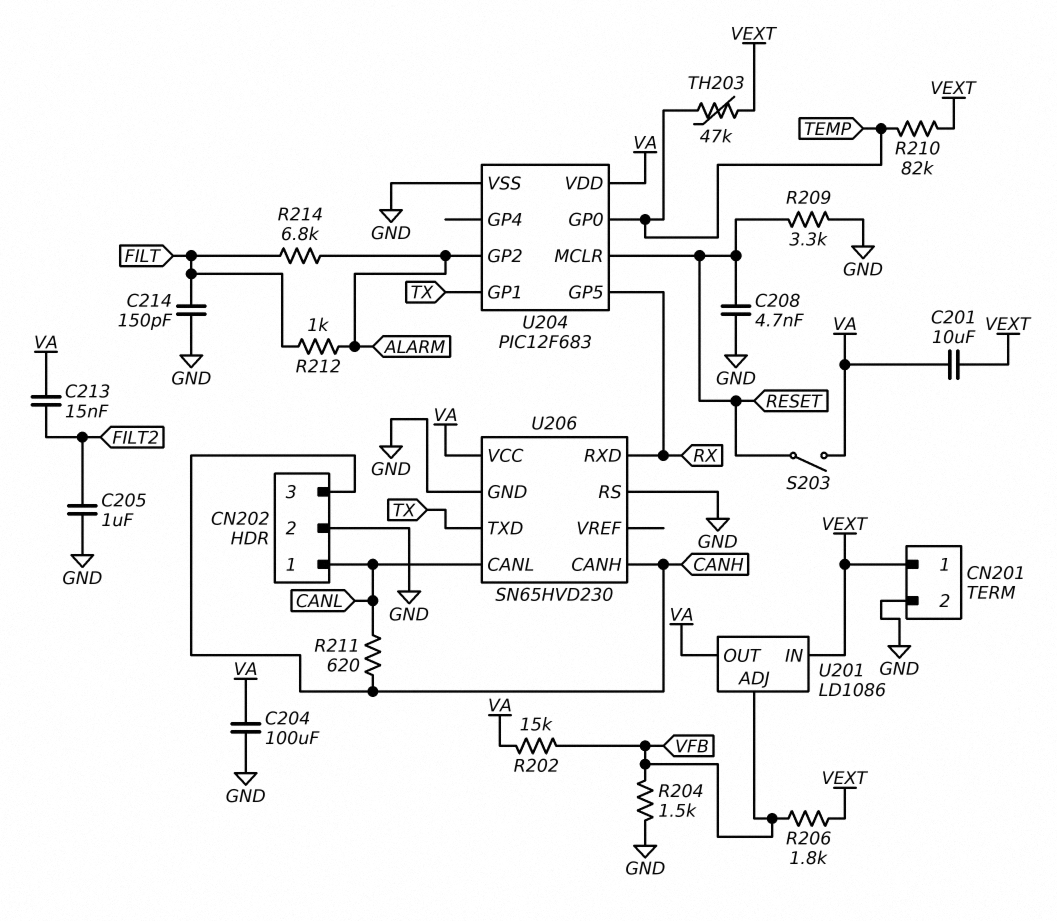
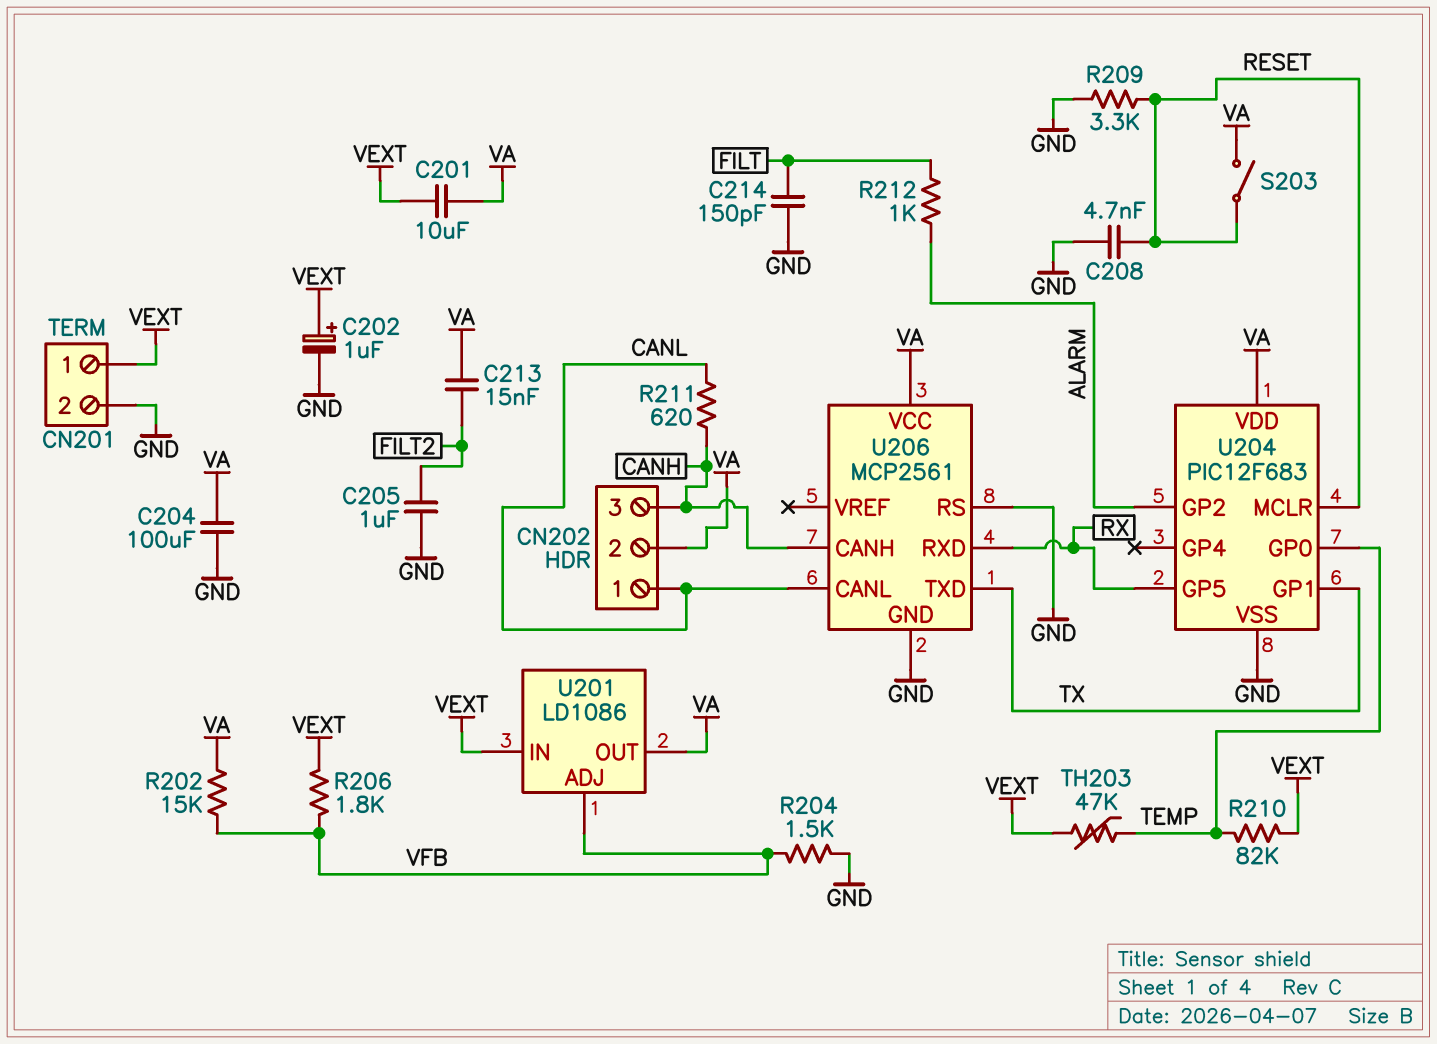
C202: none -> 1uF (plus VEXT, minus GND)
CN202 pin 2: GND -> VA
R214: 6.8k (ALARM, FILT) -> none
U206: SN65HVD230 -> MCP2561

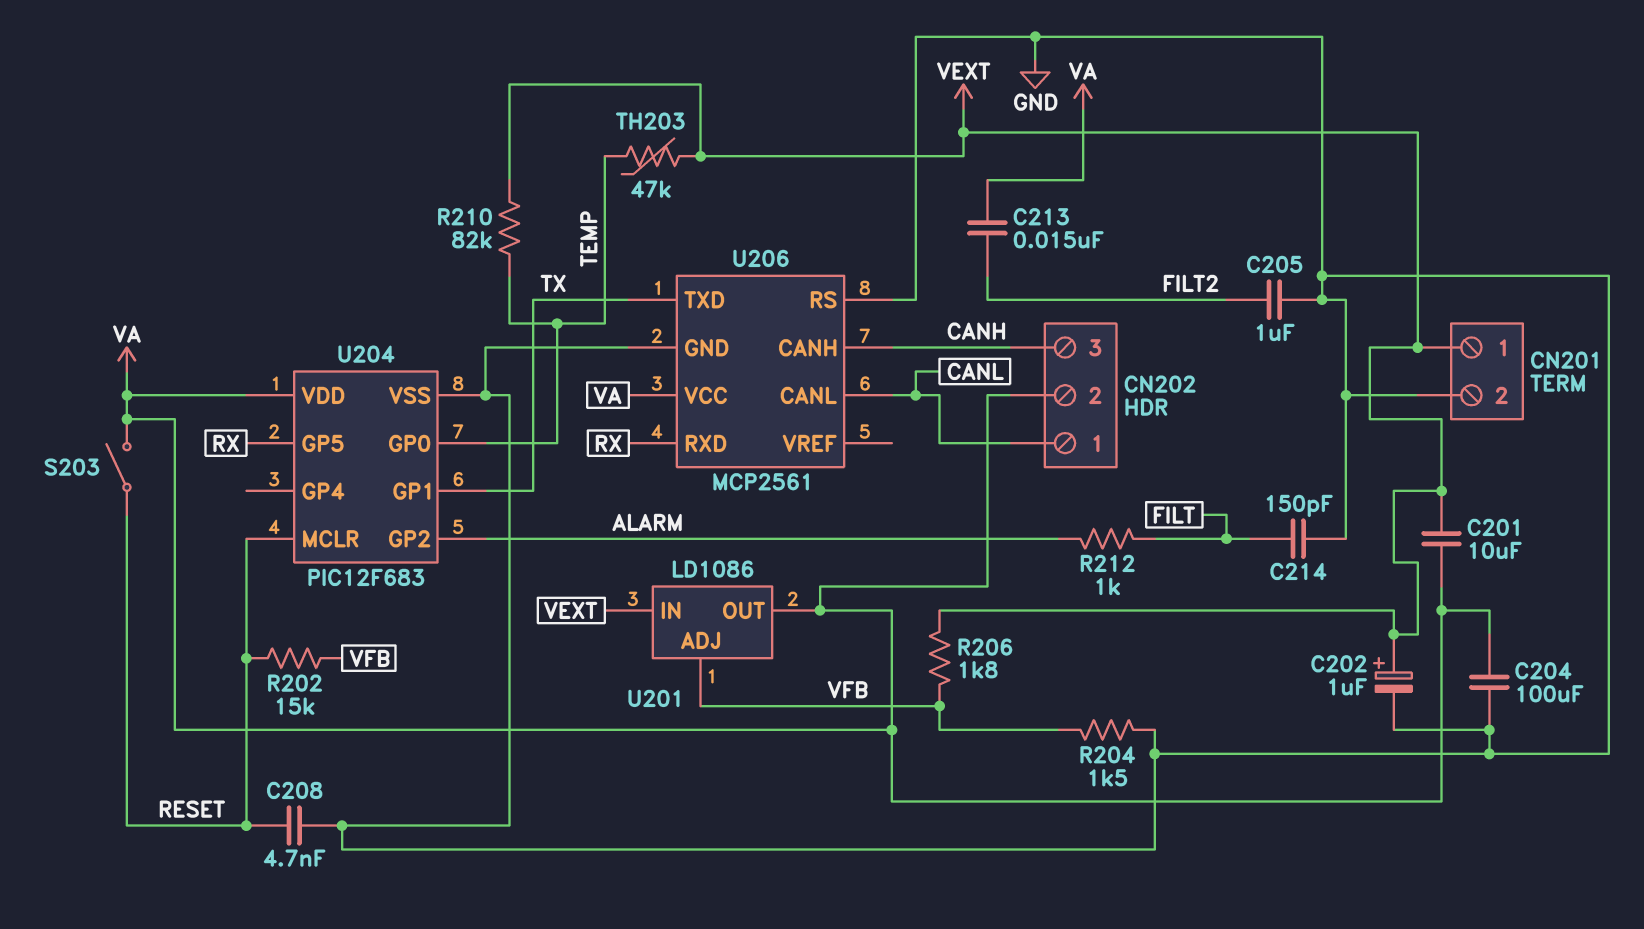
R202: 15k (VA, VFB) -> 15k (RESET, VFB)
R209: 3.3k (GND, RESET) -> none
R211: 620 (CANH, CANL) -> none

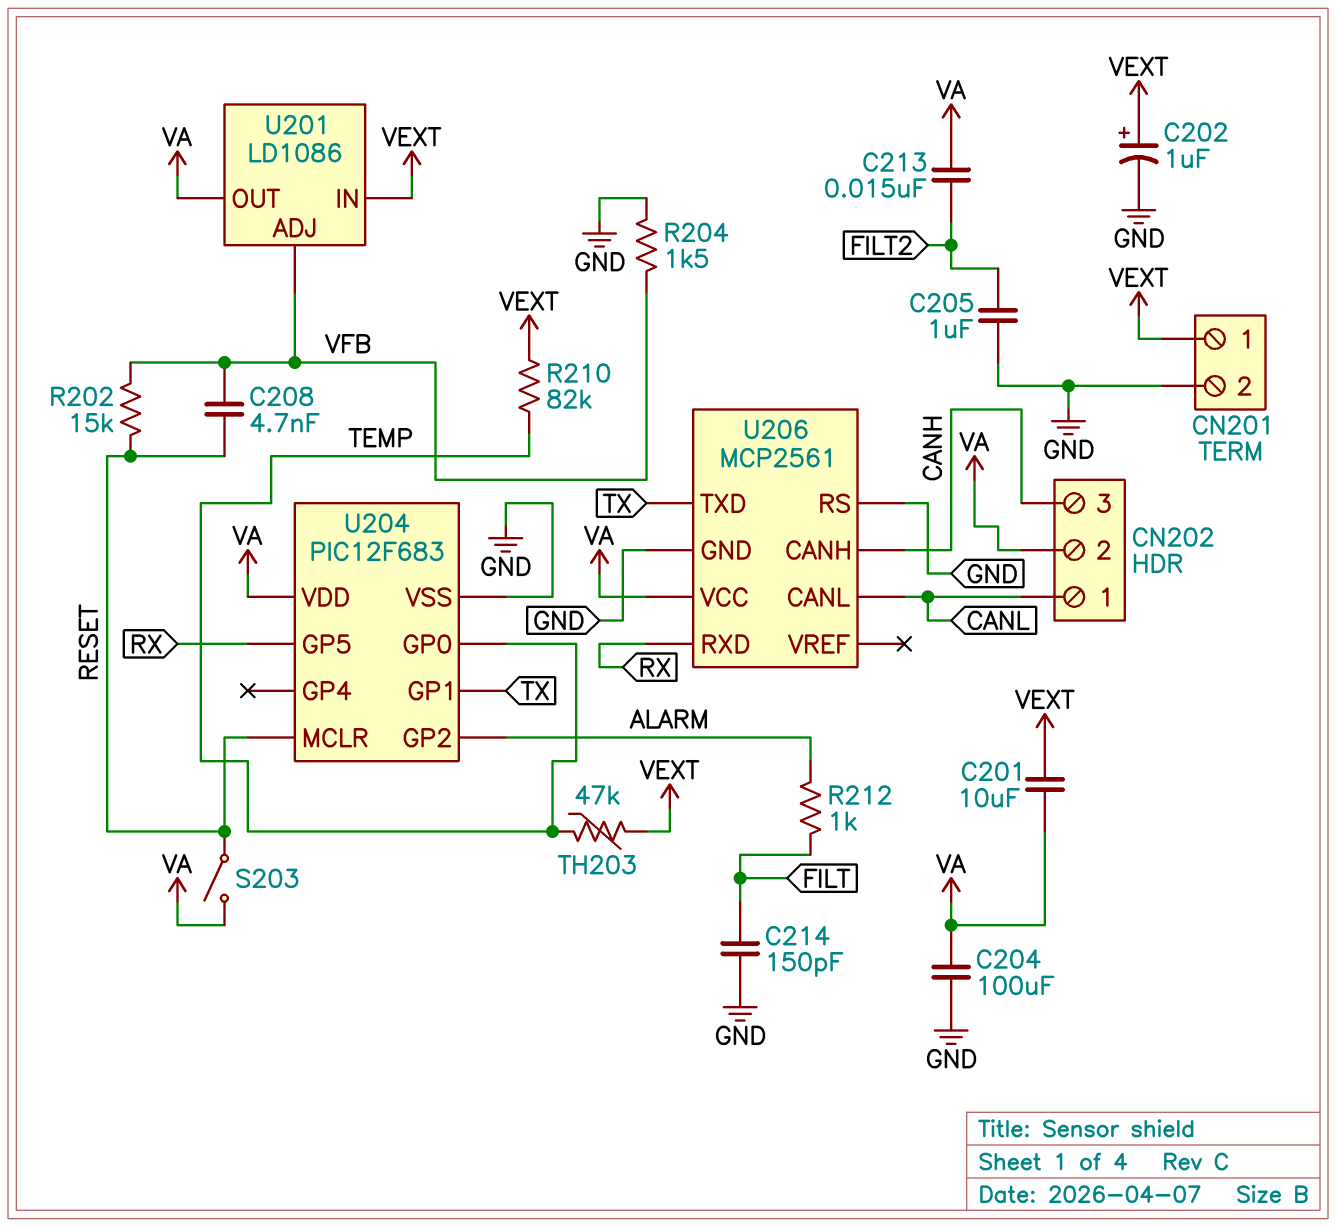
C208: 4.7nF (GND, RESET) -> 4.7nF (RESET, VFB)
R206: 1.8k (VEXT, VFB) -> none

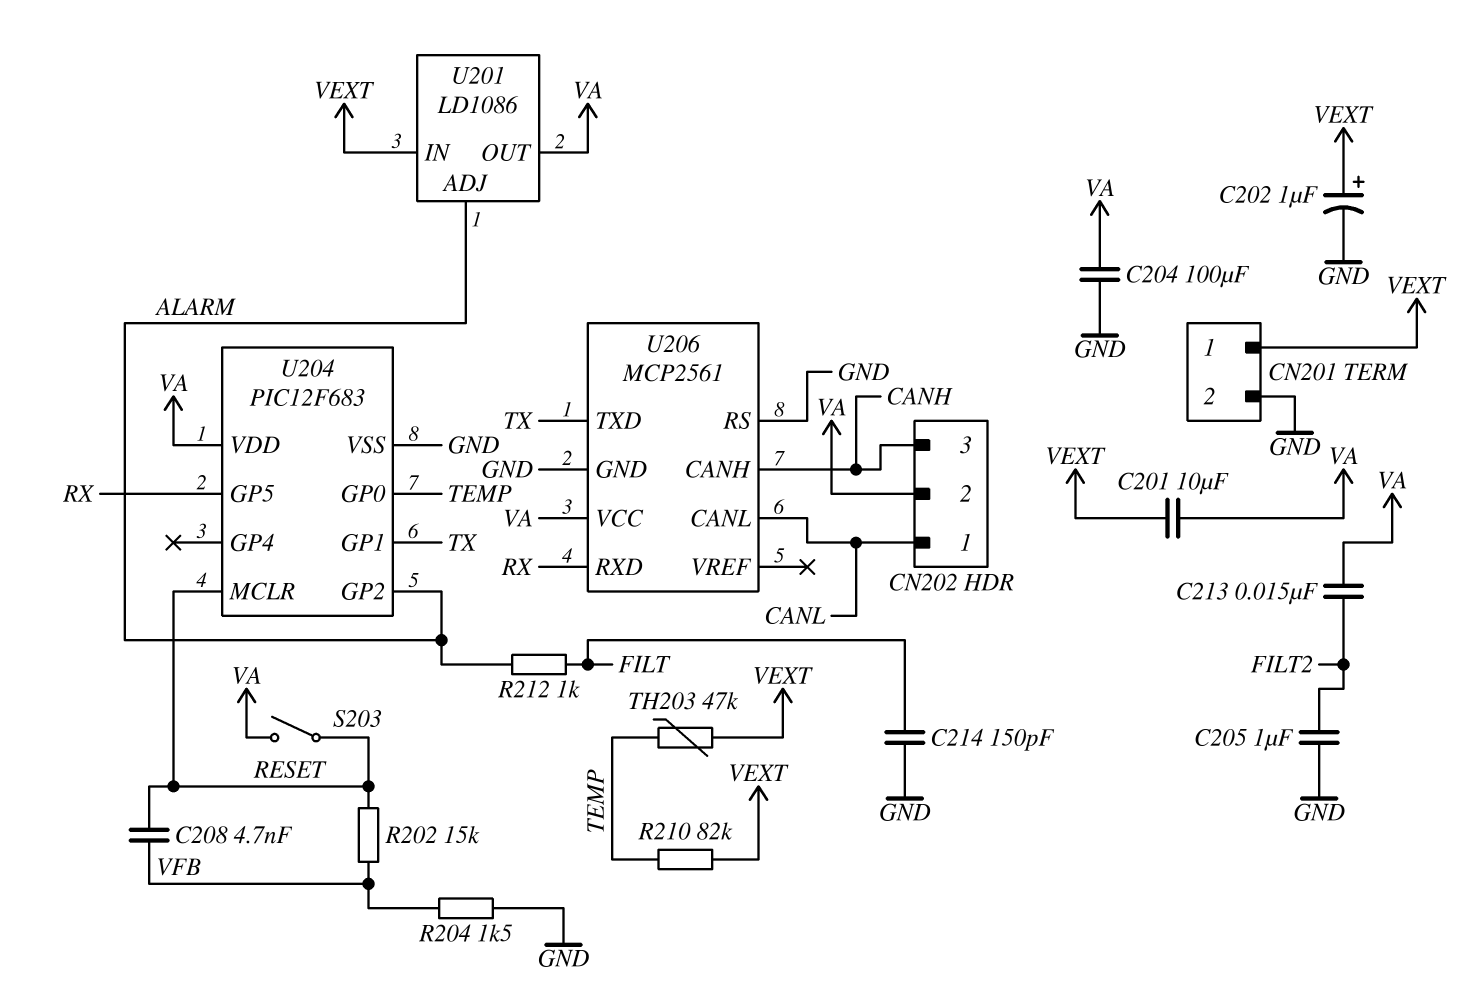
U201 pin ADJ: VFB -> ALARM

